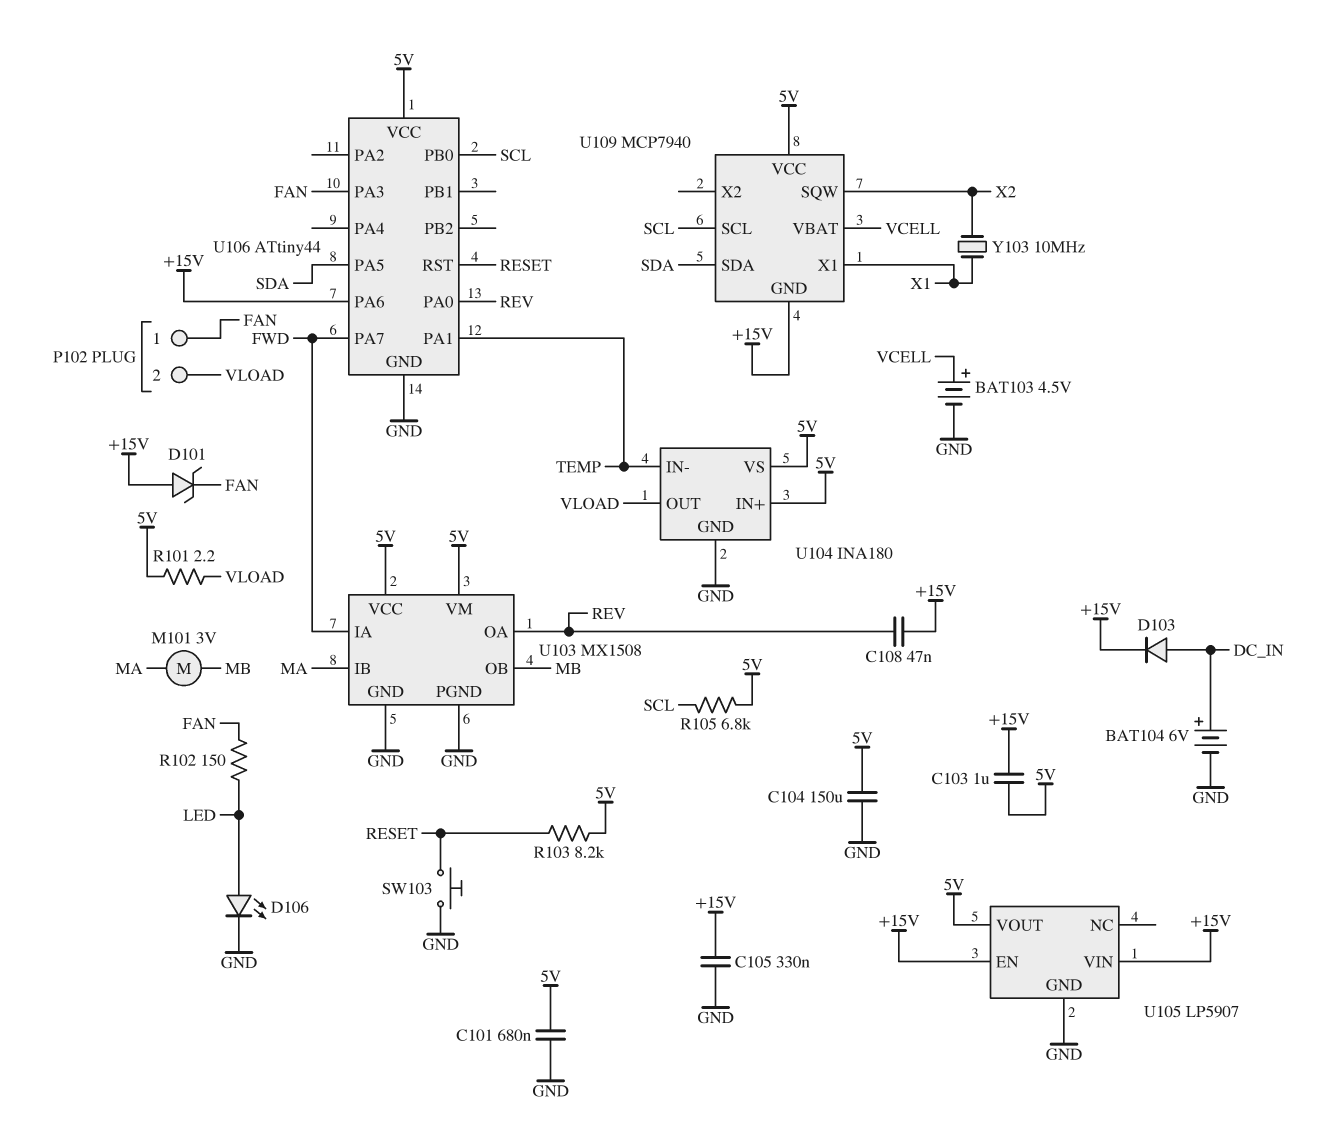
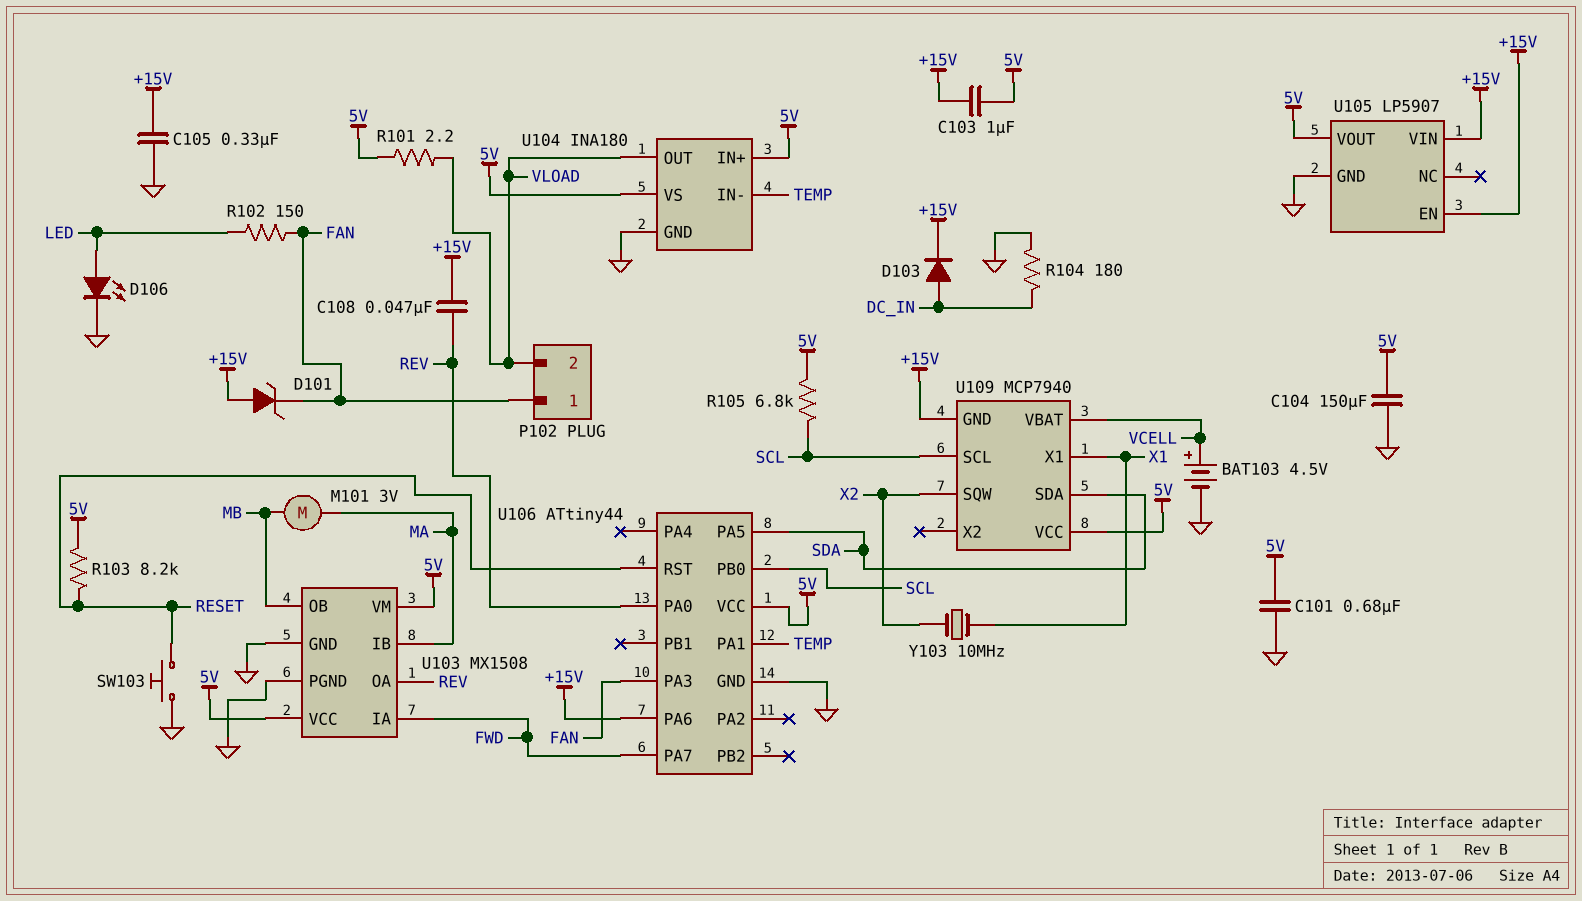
BAT104: 6V (plus DC_IN, minus GND) -> none
R104: none -> 180 (DC_IN, GND)

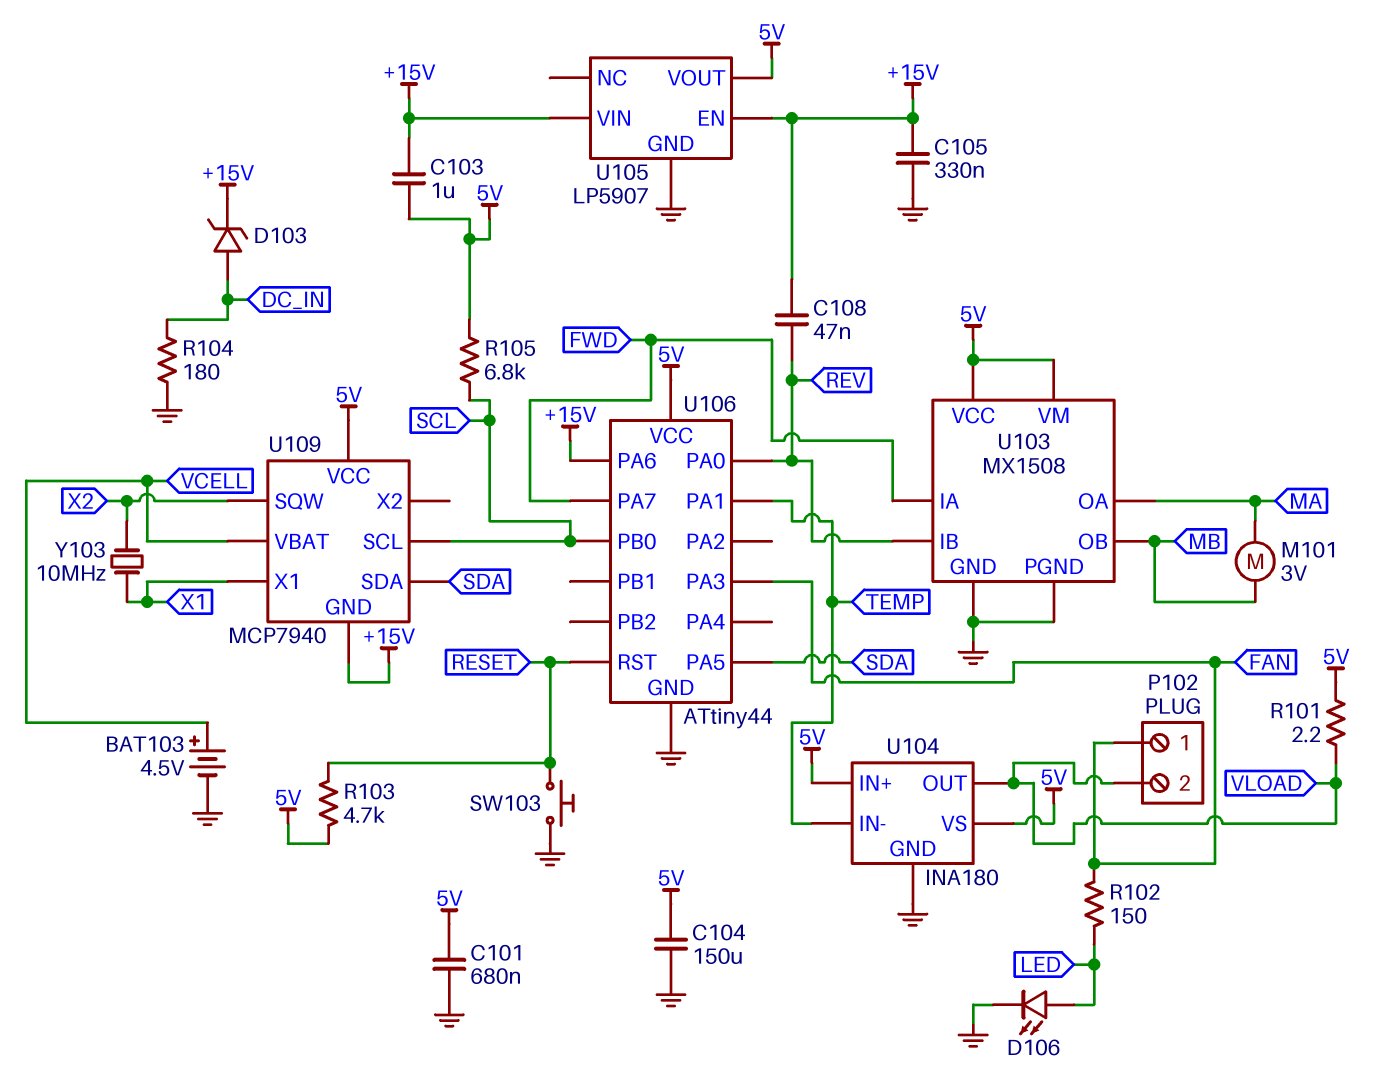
D101: zener (A +15V, K FAN) -> none
D103: diode (A DC_IN, K +15V) -> zener (A DC_IN, K +15V)
R103: 8.2k (5V, RESET) -> 4.7k (5V, RESET)
U103 pin IB: MA -> REV
U103 pin OA: REV -> MA

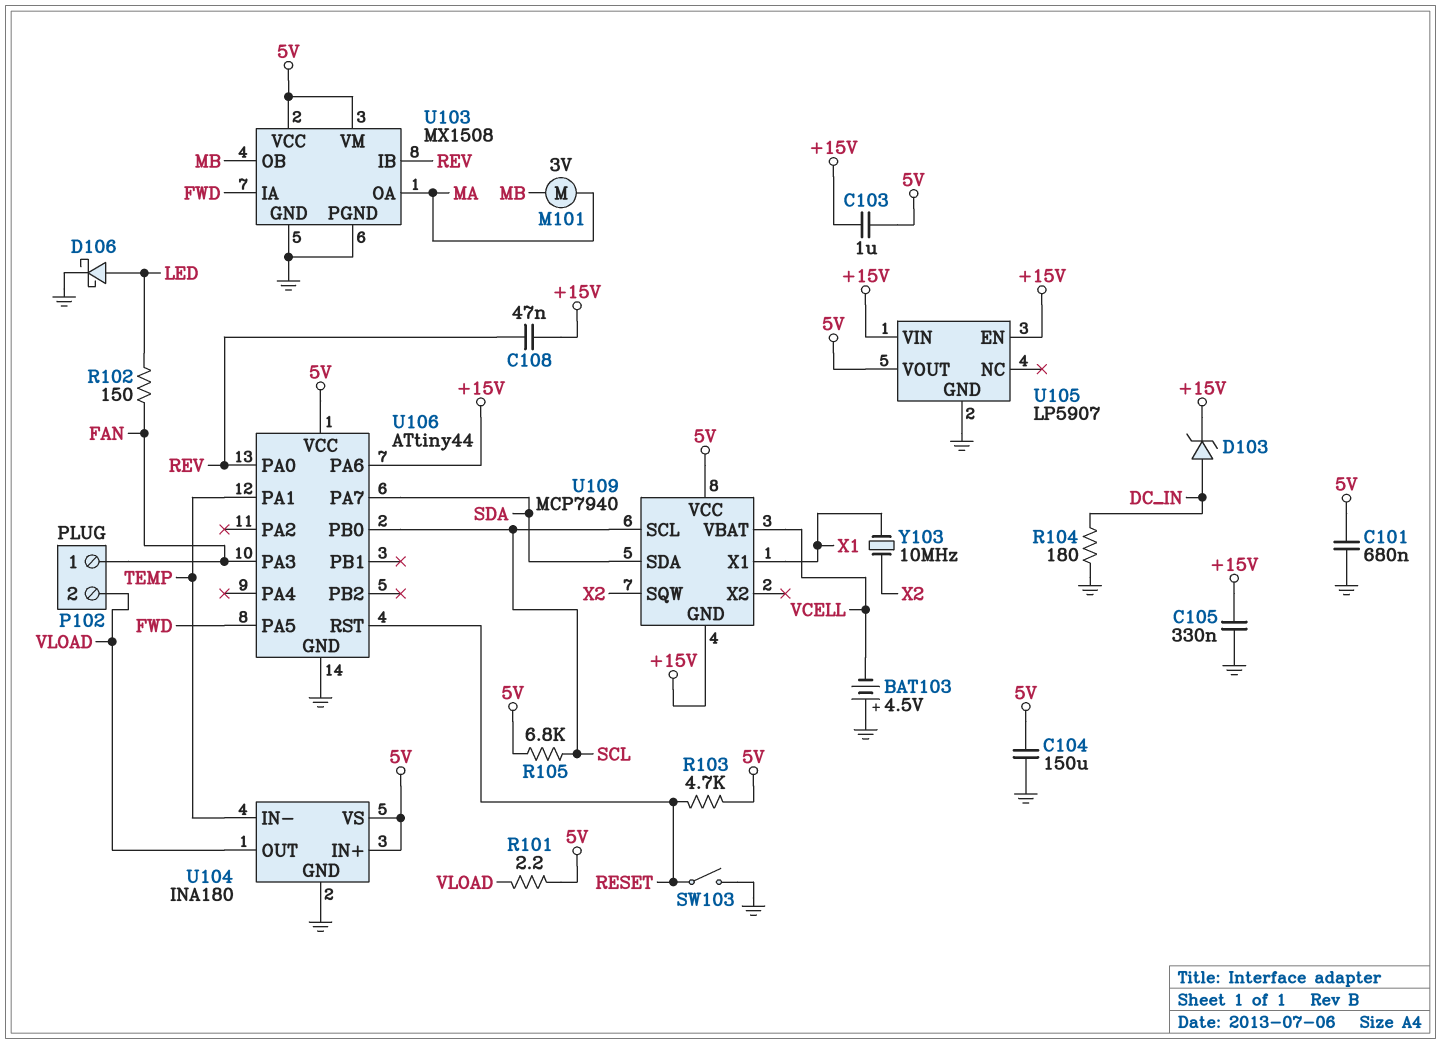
BAT103: 4.5V (plus VCELL, minus GND) -> 4.5V (plus GND, minus VCELL)
D106: LED (A LED, K GND) -> schottky (A LED, K GND)
SW103: button (GND, RESET) -> switch (GND, RESET)
U106 pin PA5: SDA -> FWD
U106 pin PA7: FWD -> SDA

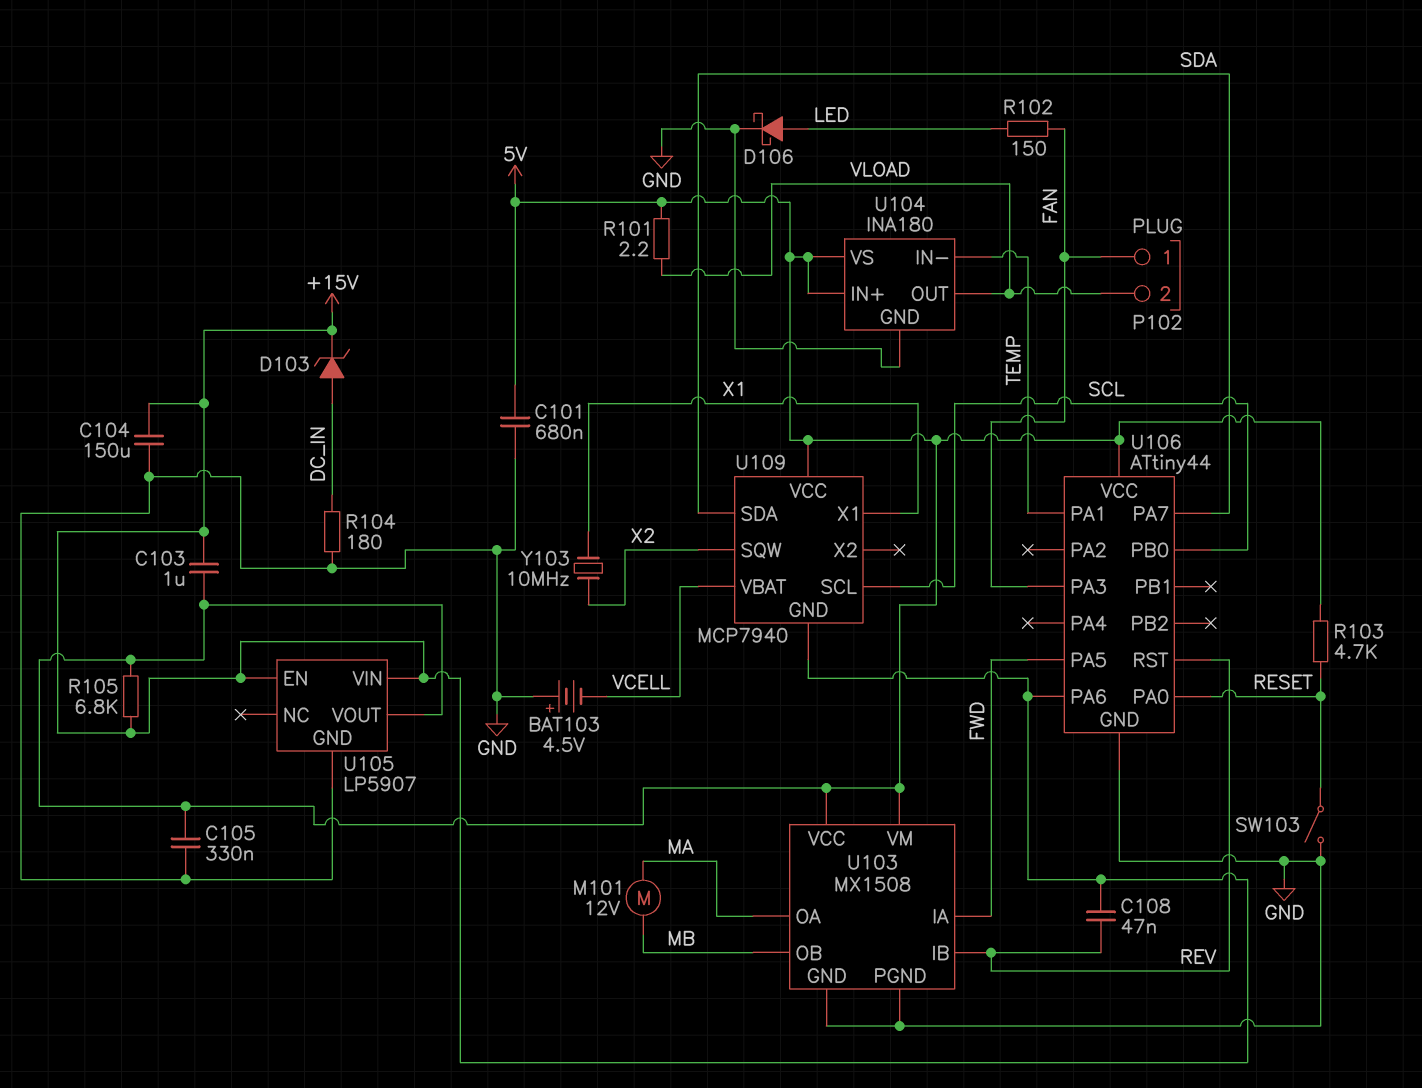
C104: 150uF (5V, GND) -> 150uF (+15V, GND)
C105: 330nF (+15V, GND) -> 330nF (5V, GND)
M101: motor 3V (MA, MB) -> motor 12V (MA, MB)
R105: 6.8k (5V, SCL) -> 6.8k (+15V, 5V)
U106 pin PA0: REV -> RESET
U106 pin RST: RESET -> REV

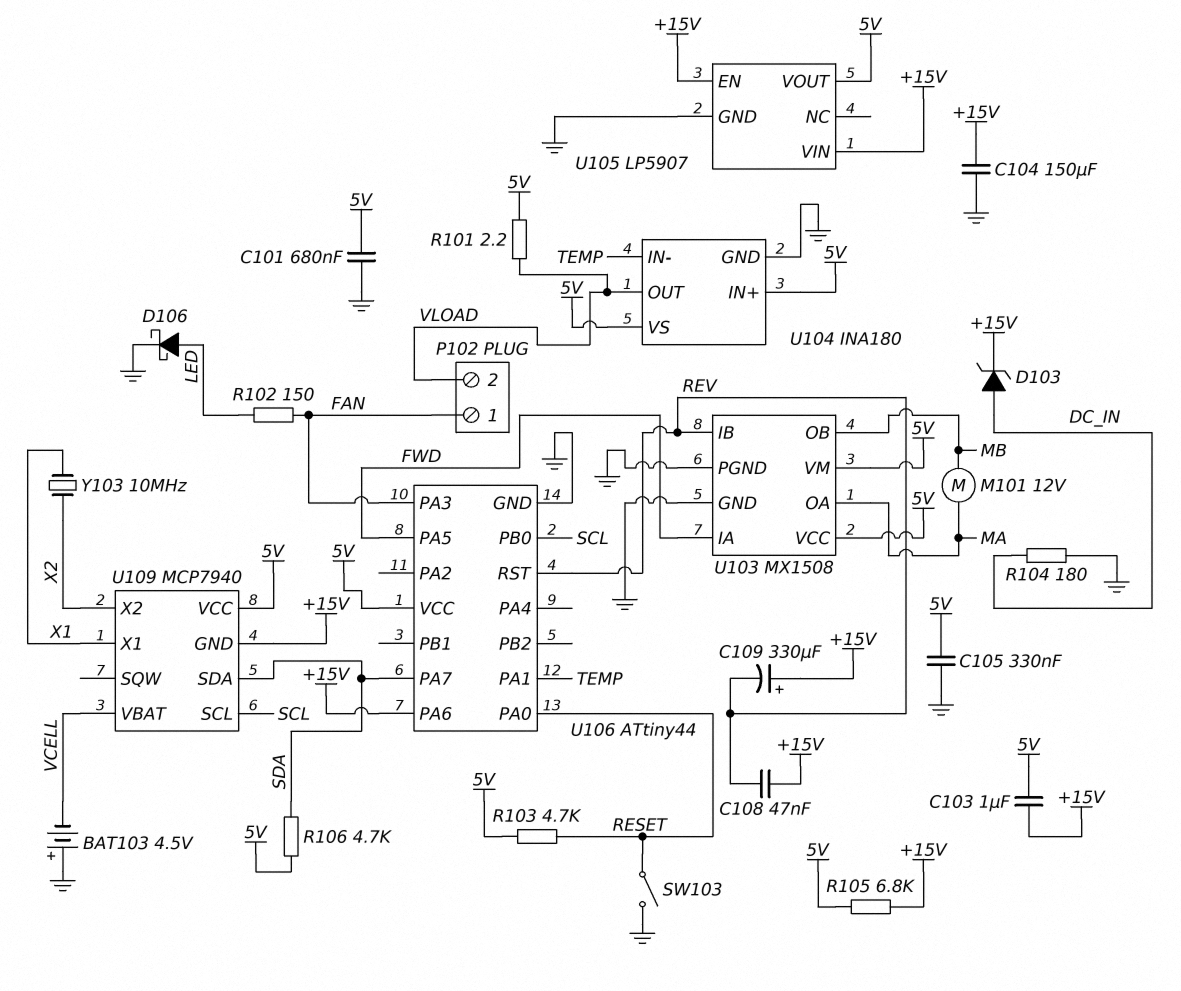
C109: none -> 330uF (plus +15V, minus REV)
R106: none -> 4.7k (5V, SDA)
U109 pin SQW: X2 -> none
U109 pin X2: none -> X2

